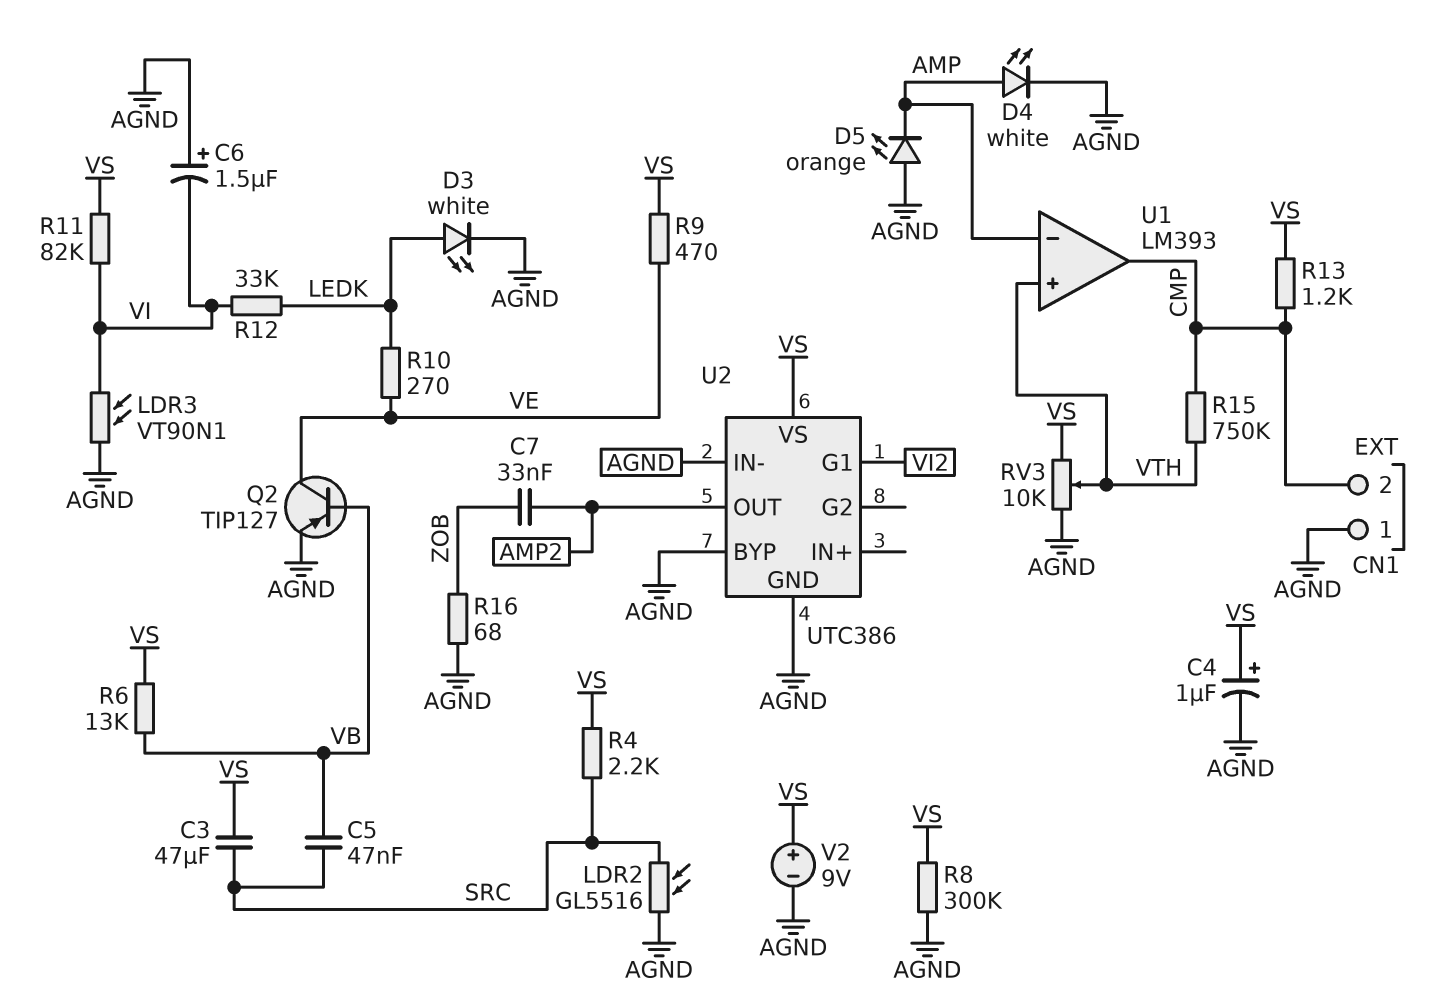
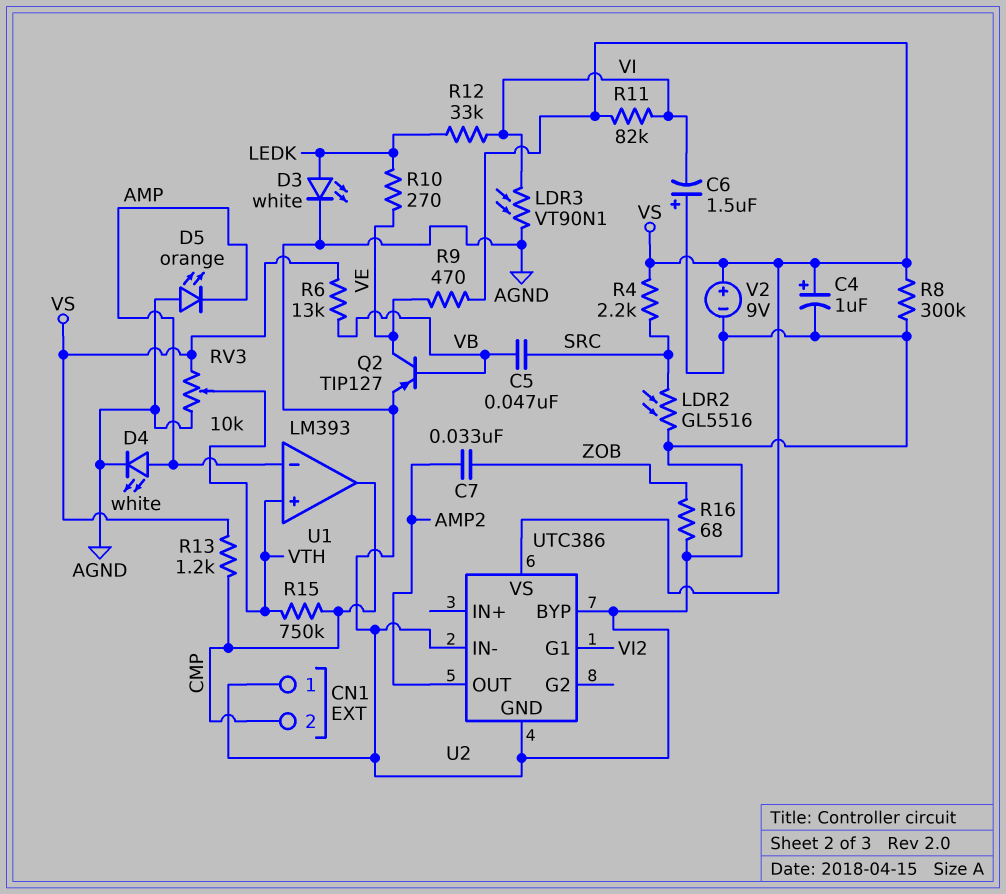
C3: 47uF (SRC, VS) -> none

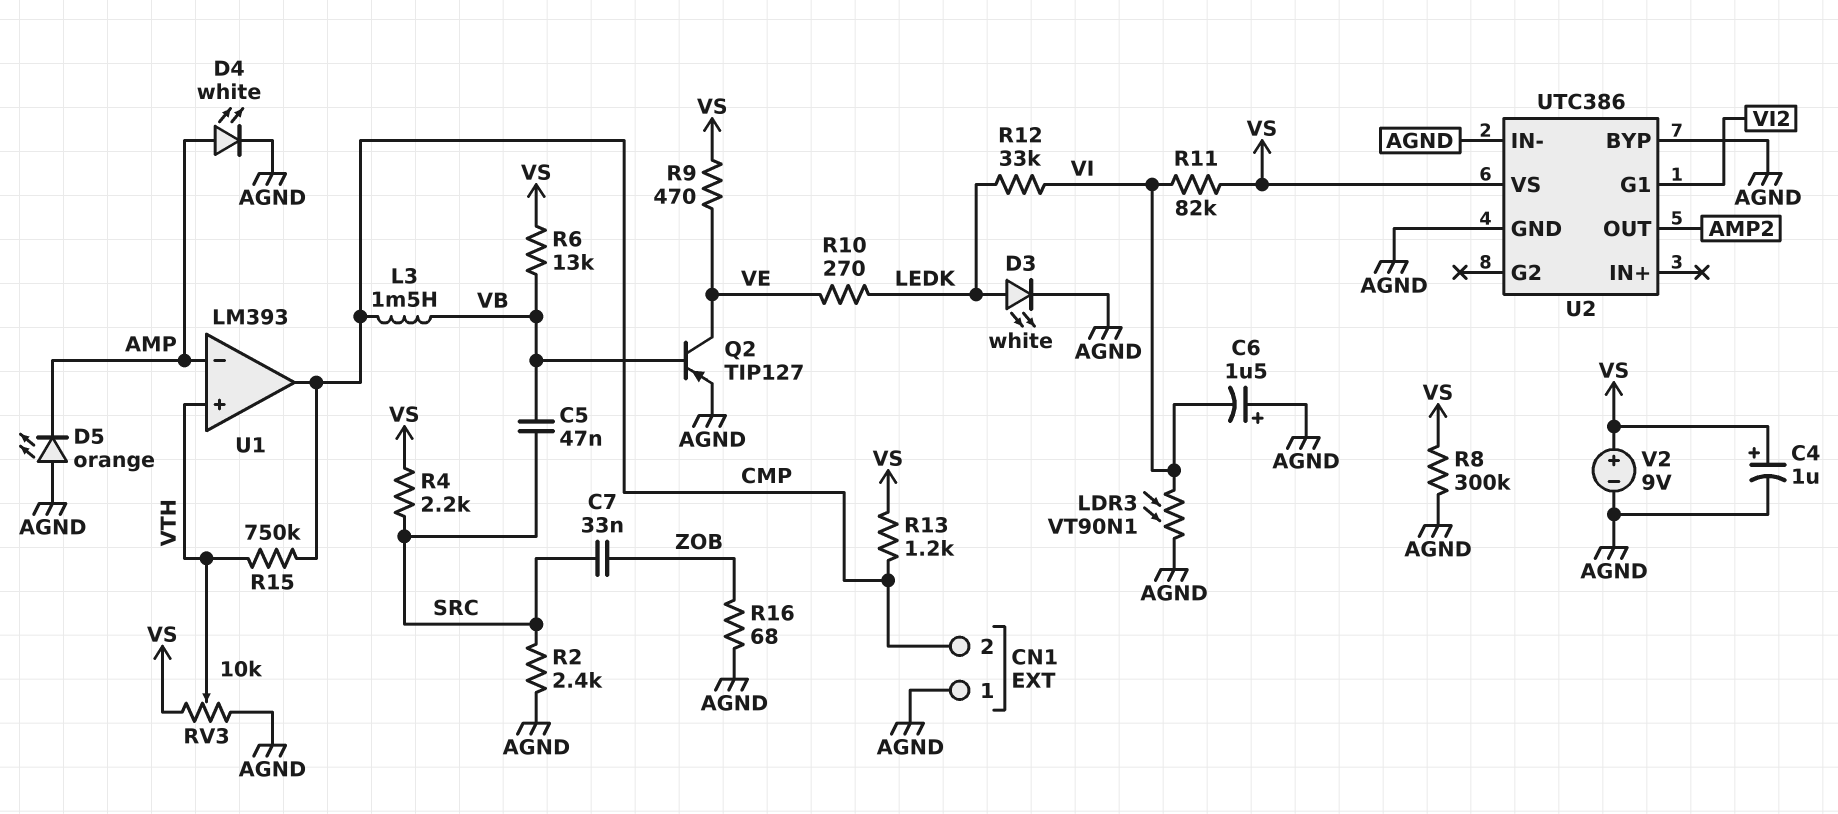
C7: 33nF (AMP2, ZOB) -> 33nF (SRC, ZOB)
L3: none -> 1.5mH (CMP, VB)
LDR2: GL5516 (AGND, SRC) -> none
R2: none -> 2.4k (AGND, SRC)

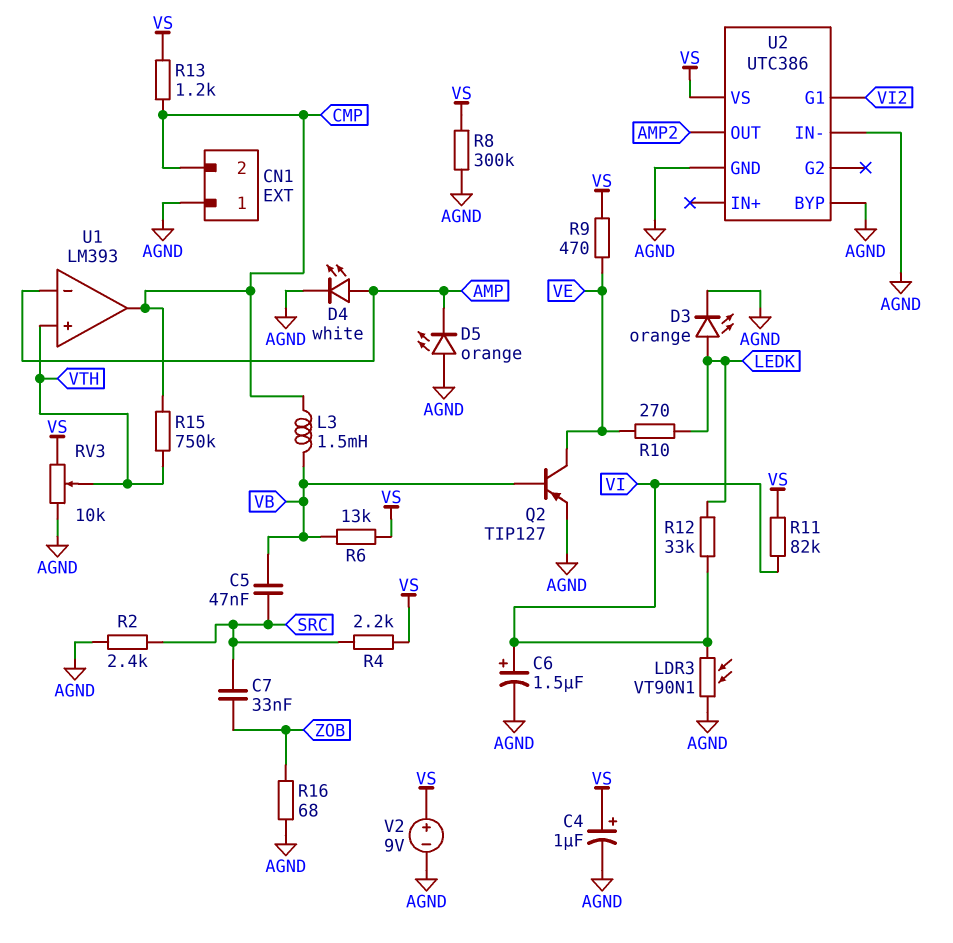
C6: 1.5uF (plus AGND, minus VI) -> 1.5uF (plus VI, minus AGND)
D3: LED white (A LEDK, K AGND) -> LED orange (A LEDK, K AGND)

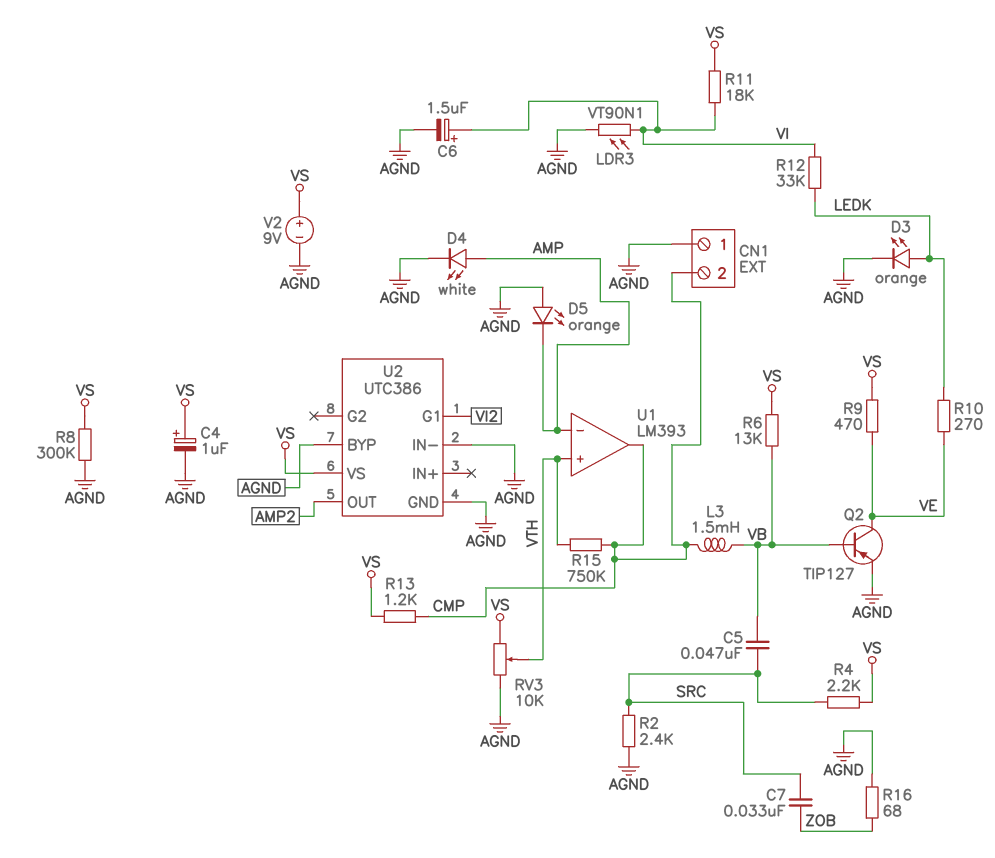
R11: 82k (VI, VS) -> 18k (VI, VS)

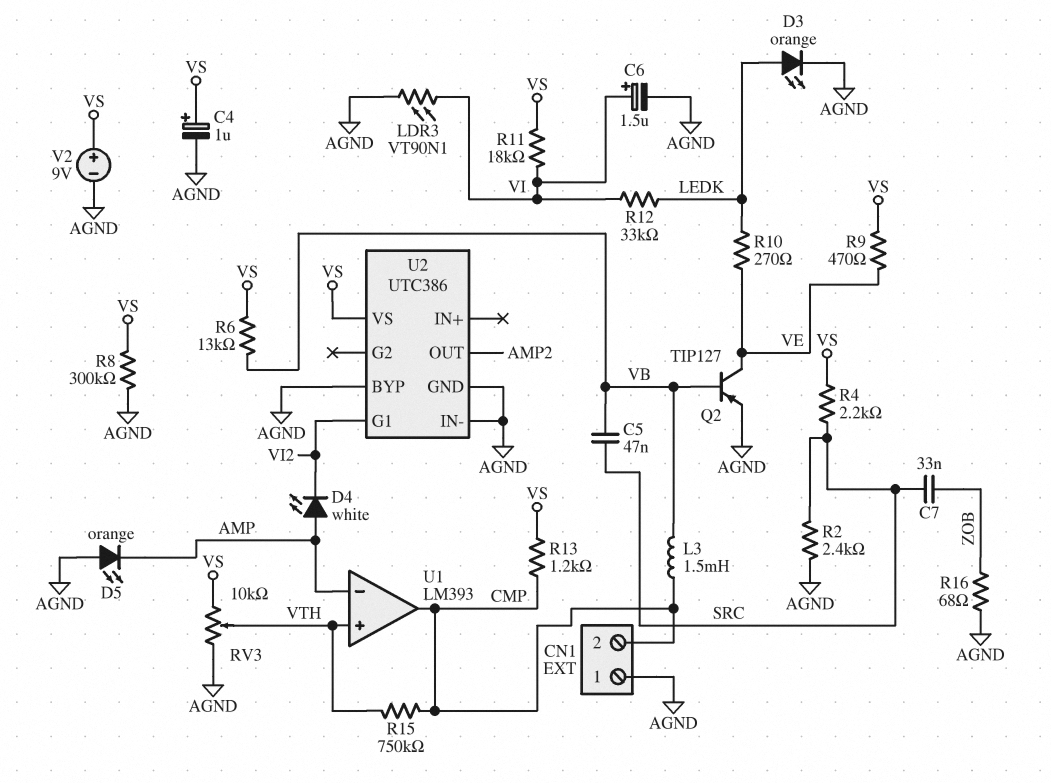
D4: LED white (A AMP, K AGND) -> LED white (A AMP, K VI2)

